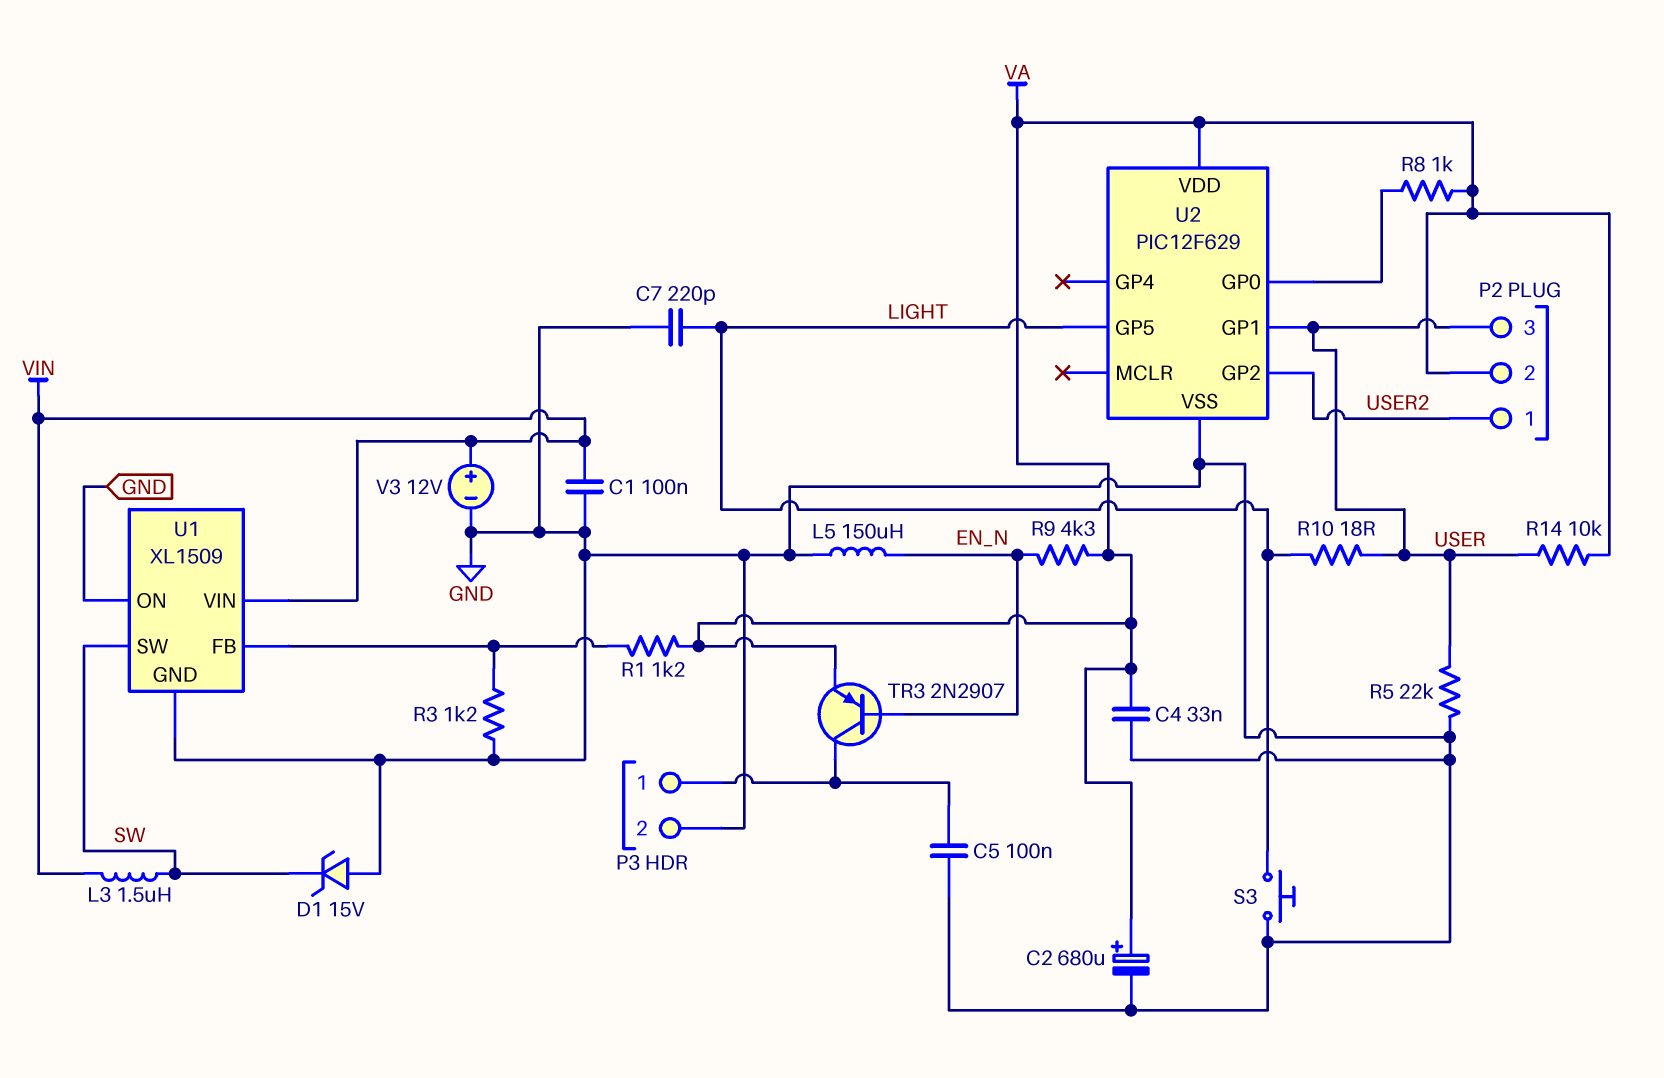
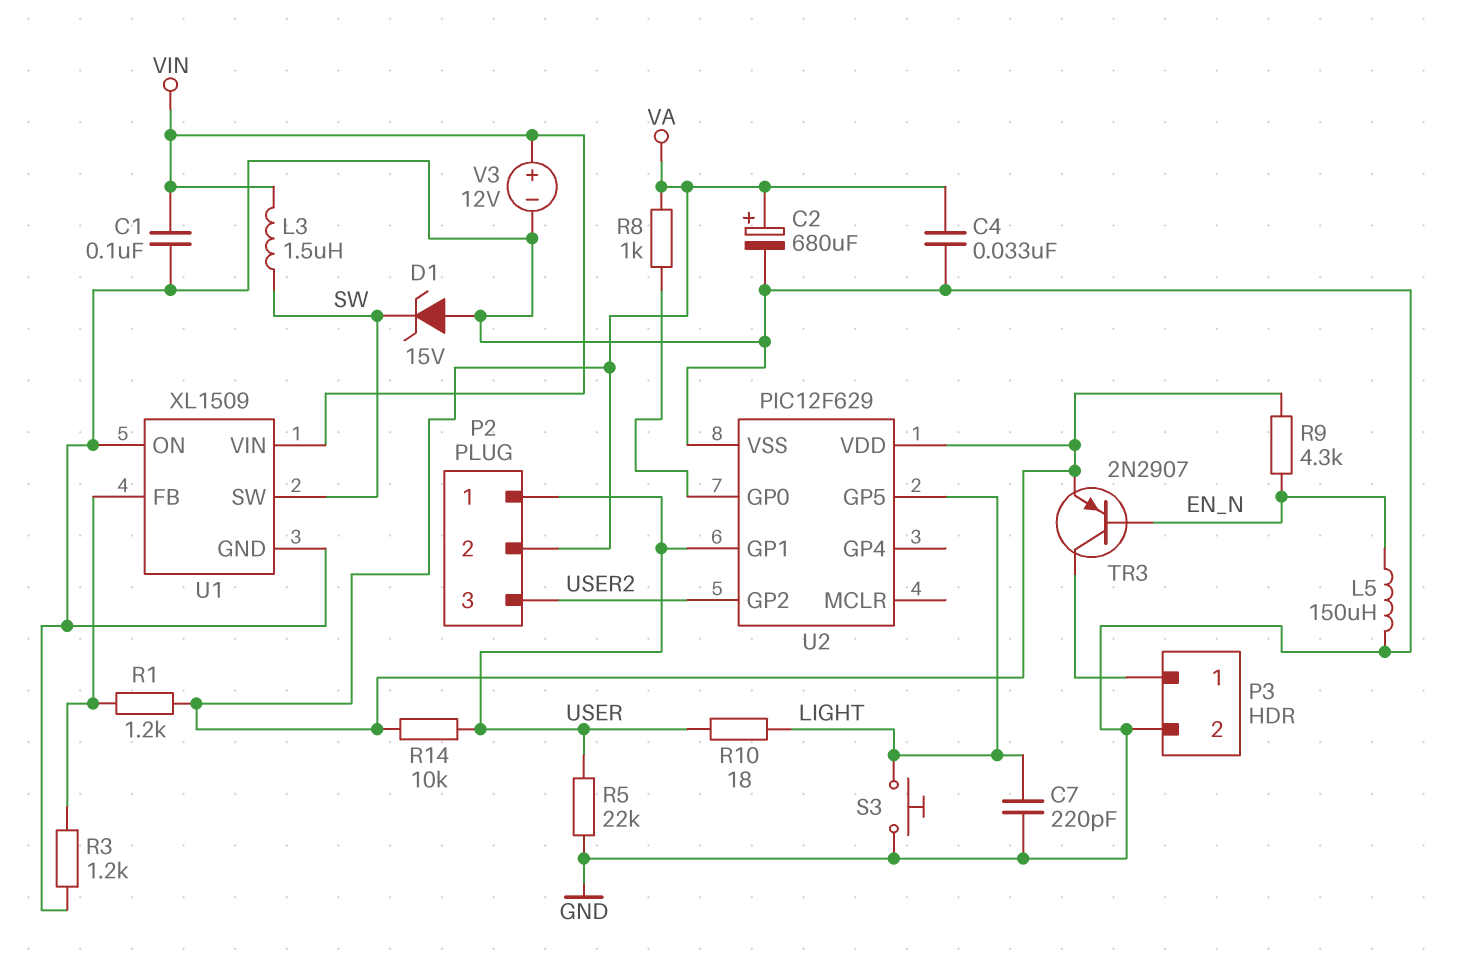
C5: 100nF (GND, P3/1) -> none
P2 pin 1: USER2 -> USER
P2 pin 3: USER -> USER2

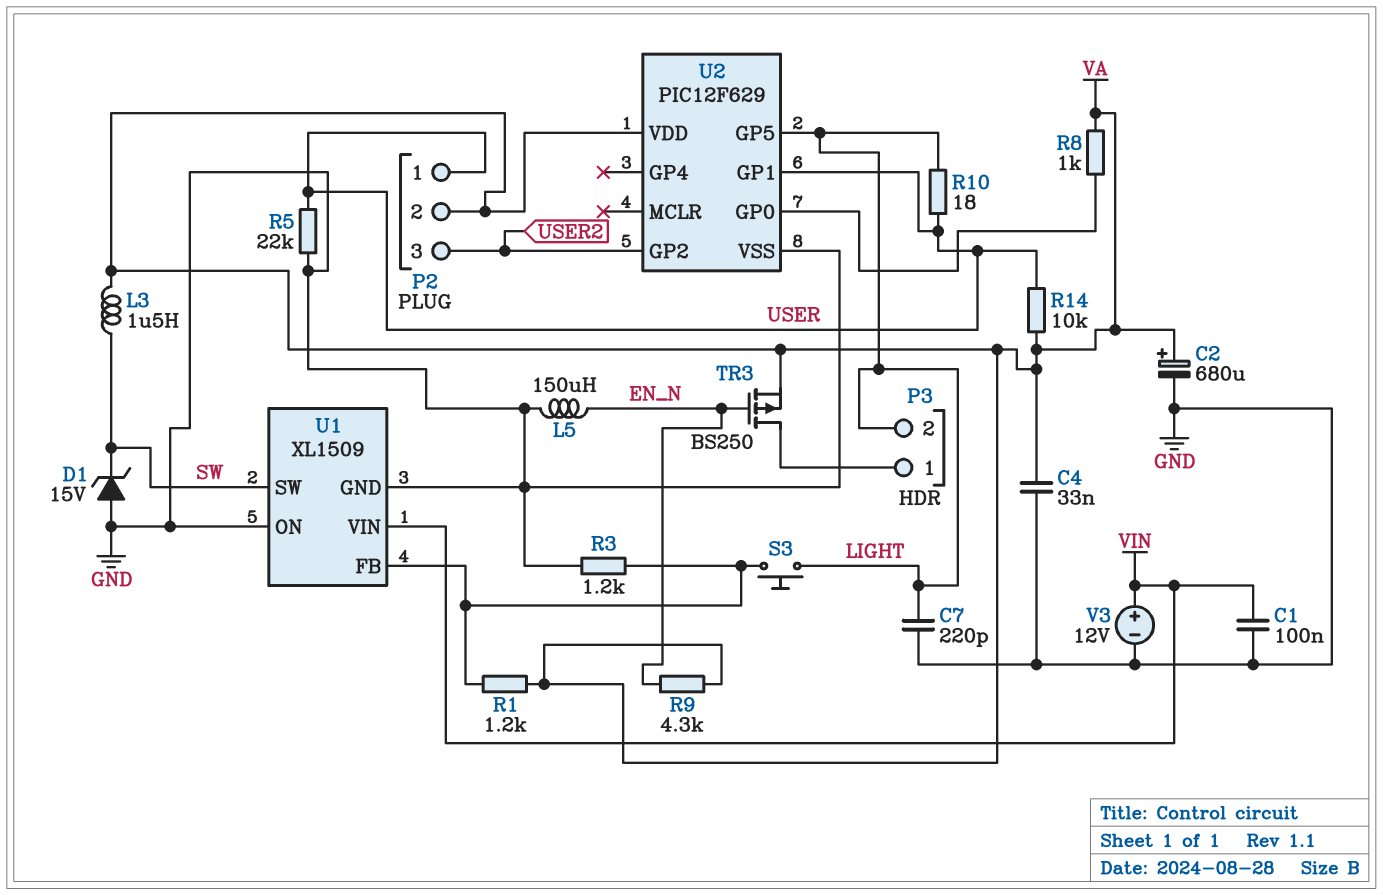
L3: 1.5uH (SW, VIN) -> 1.5uH (SW, VA)
P3 pin 2: GND -> LIGHT
S3: button (GND, LIGHT) -> button (LIGHT, U1/FB)
TR3: PNP 2N2907 (B EN_N, C P3/1, E VA) -> PMOS BS250 (G EN_N, D P3/1, S VA)

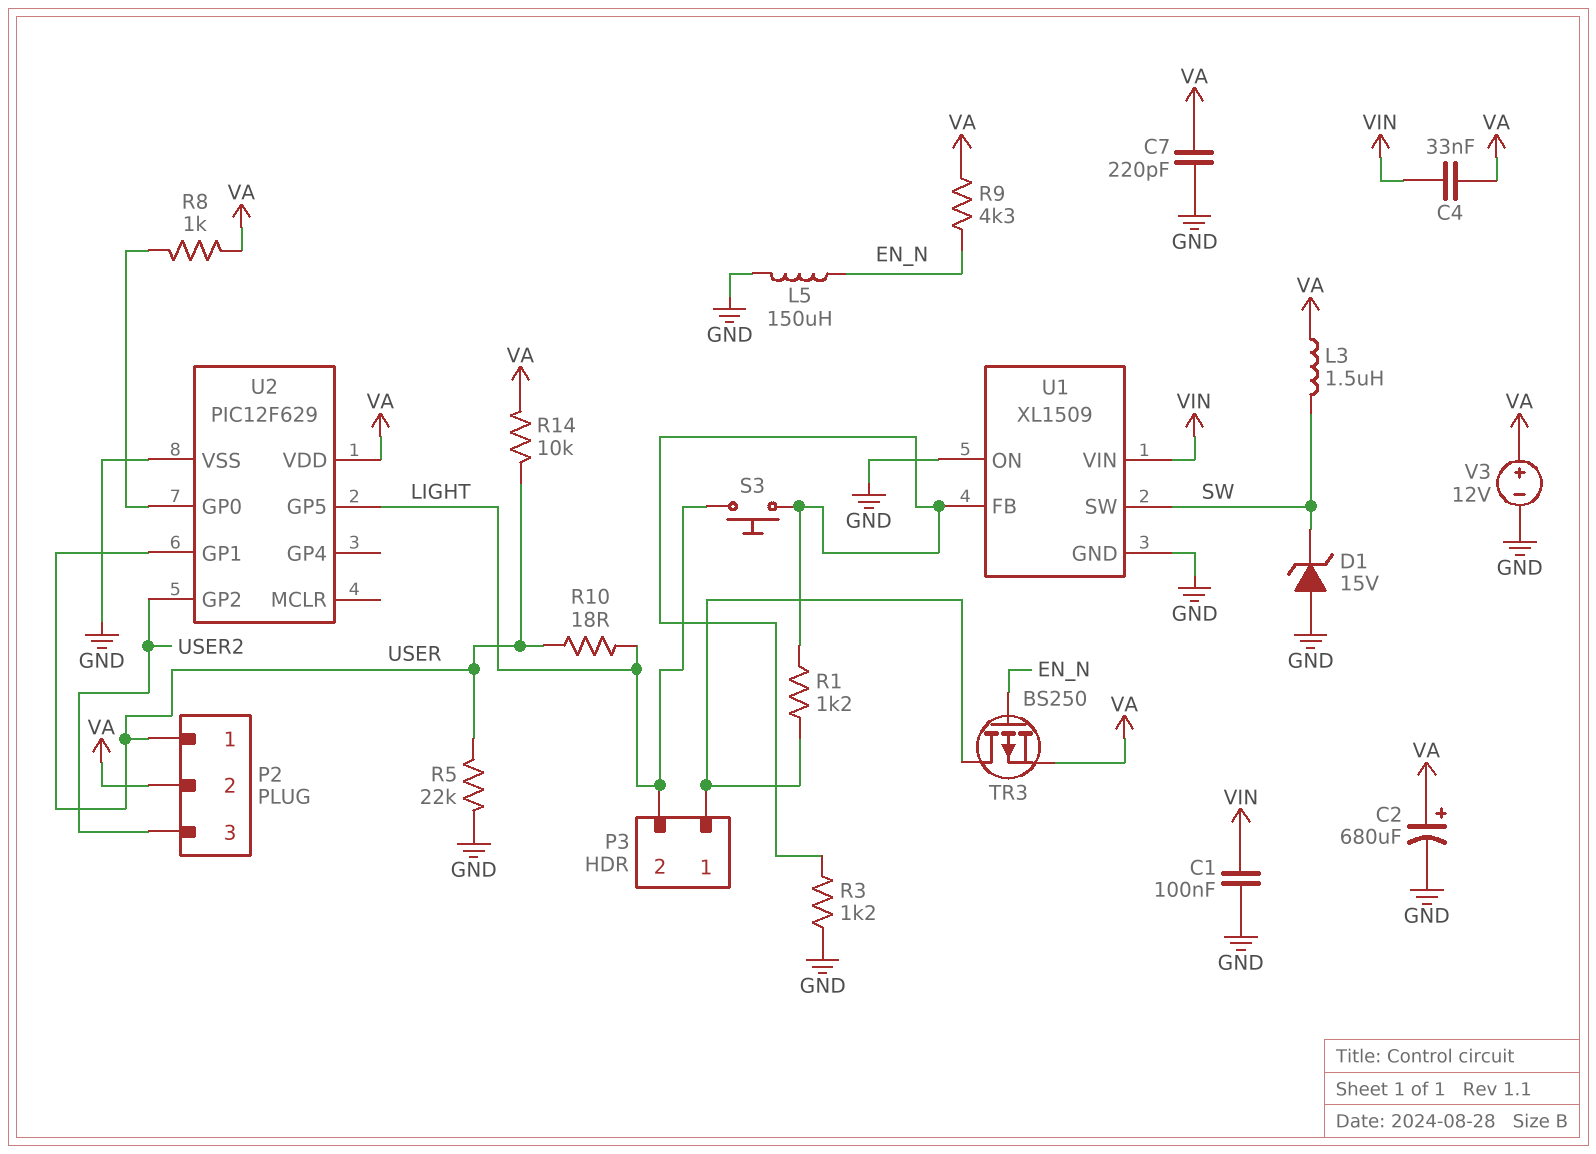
C4: 33nF (GND, VA) -> 33nF (VA, VIN)
C7: 220pF (GND, LIGHT) -> 220pF (GND, VA)
R1: 1.2k (U1/FB, VA) -> 1.2k (P3/1, U1/FB)
V3: 12V (plus VIN, minus GND) -> 12V (plus VA, minus GND)

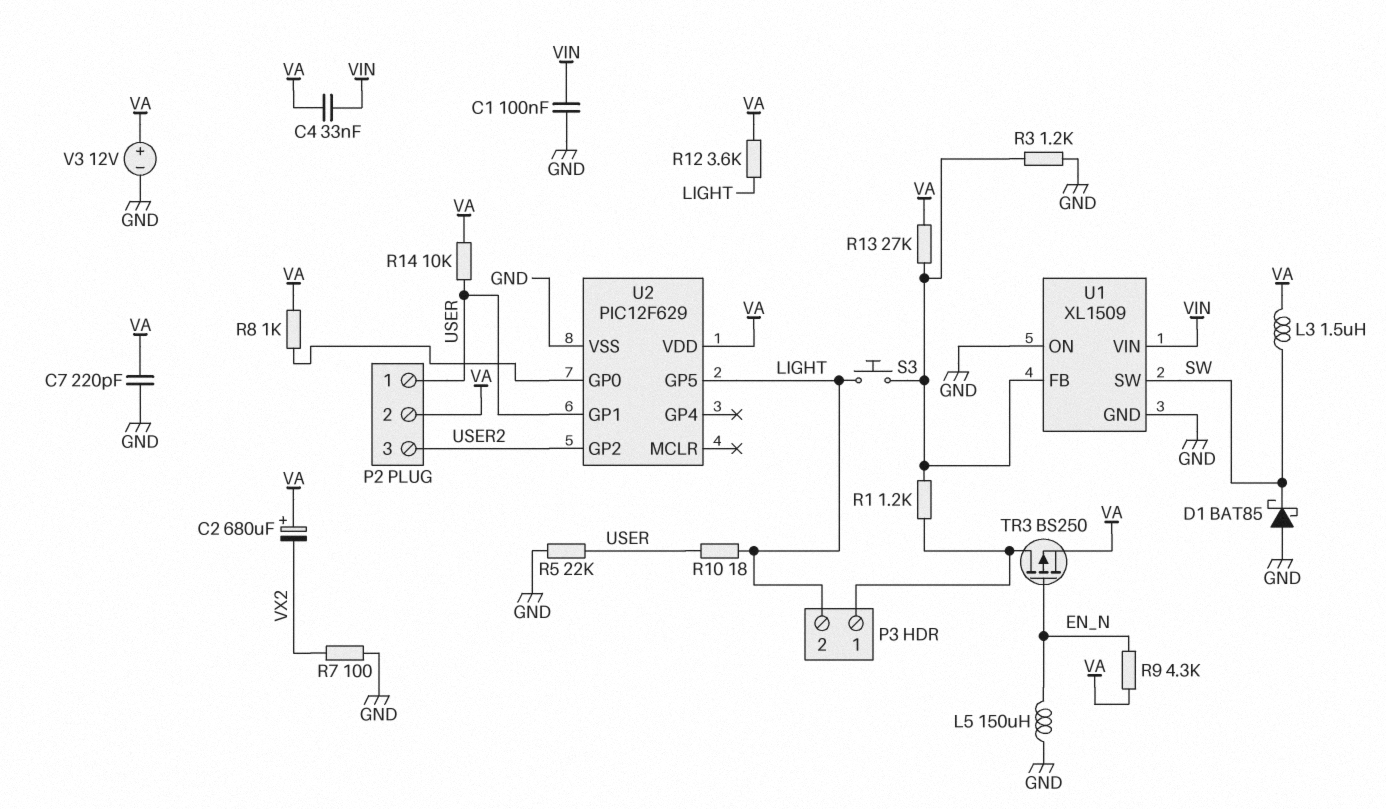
C2: 680uF (plus VA, minus GND) -> 680uF (plus VA, minus VX2)
D1: zener 15V (A GND, K SW) -> schottky BAT85 (A GND, K SW)
R7: none -> 100 (GND, VX2)
R12: none -> 3.6k (LIGHT, VA)
R13: none -> 27k (U1/FB, VA)

